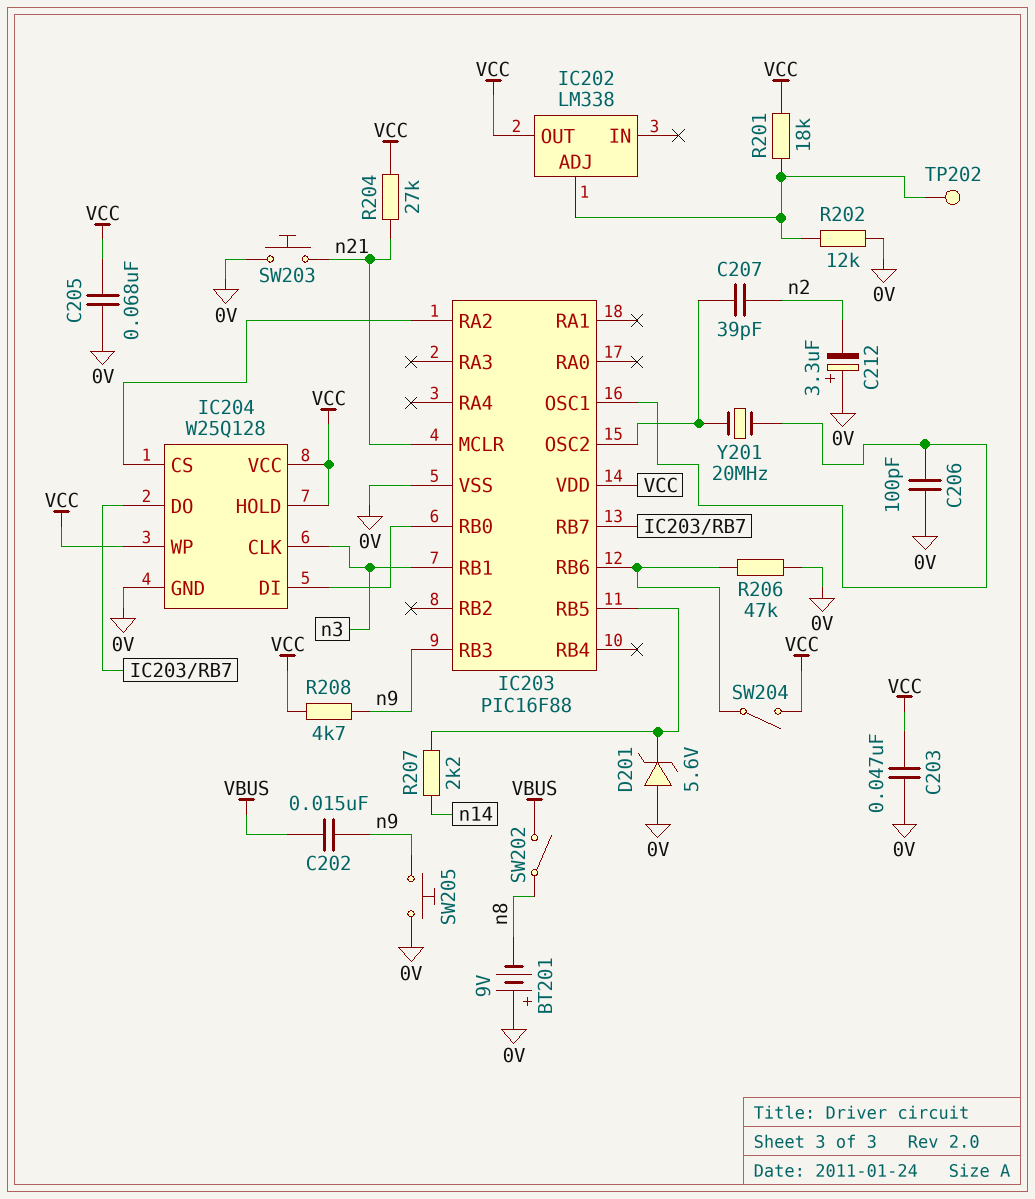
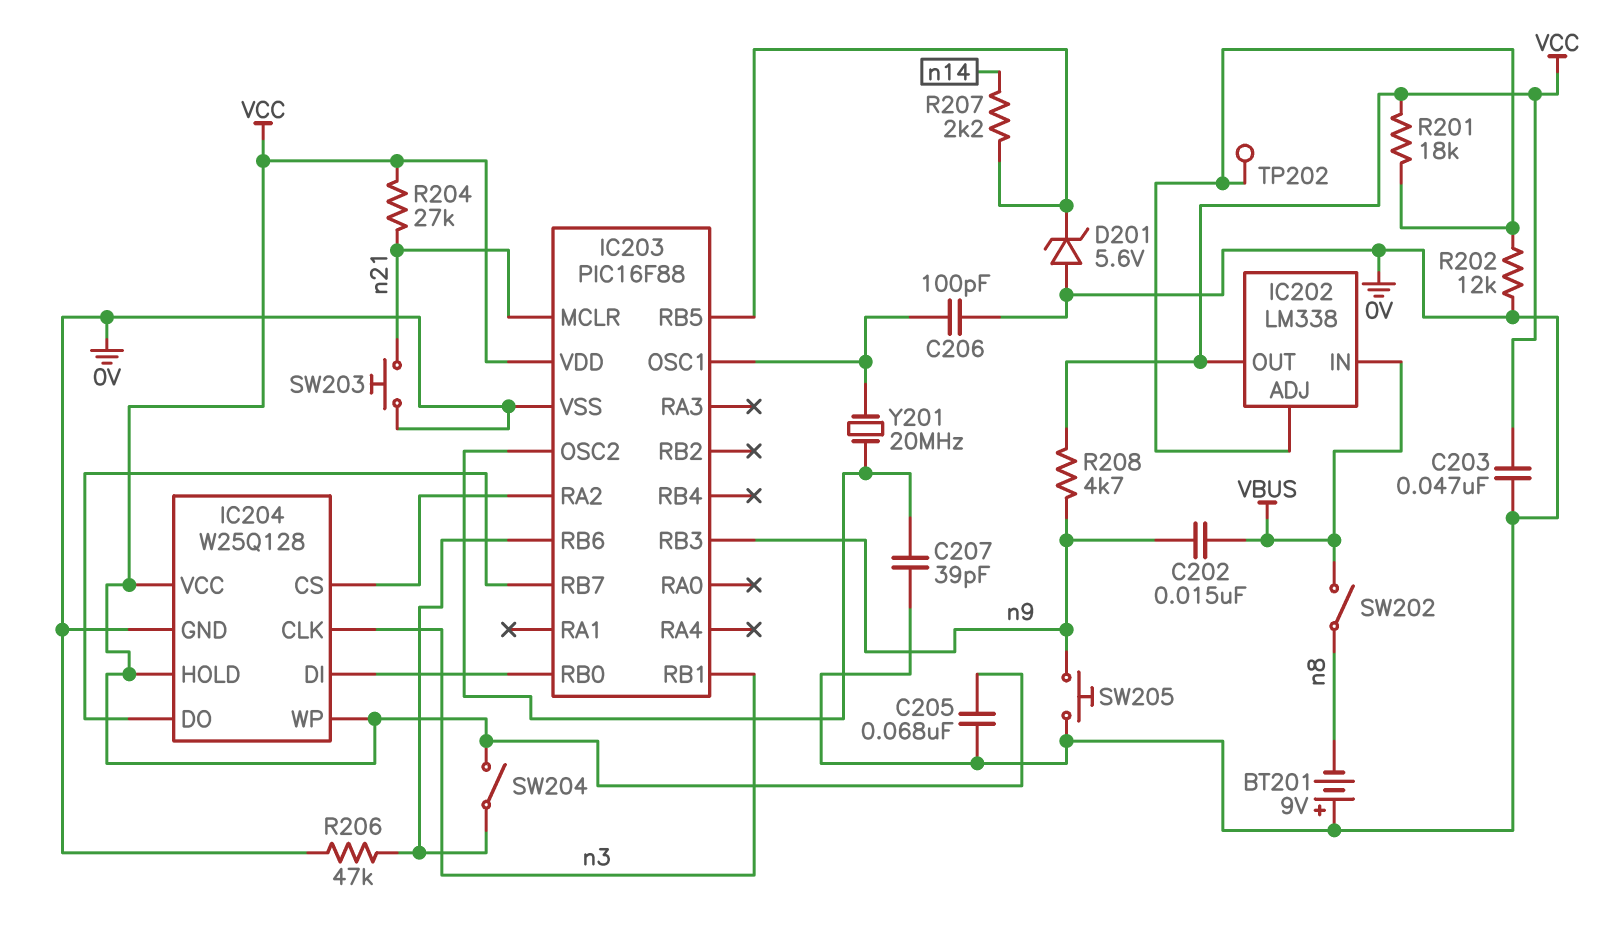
C207: 39pF (IC203/OSC2, n2) -> 39pF (0V, IC203/OSC2)
C212: 3.3uF (plus 0V, minus n2) -> none
IC202 pin IN: none -> VBUS

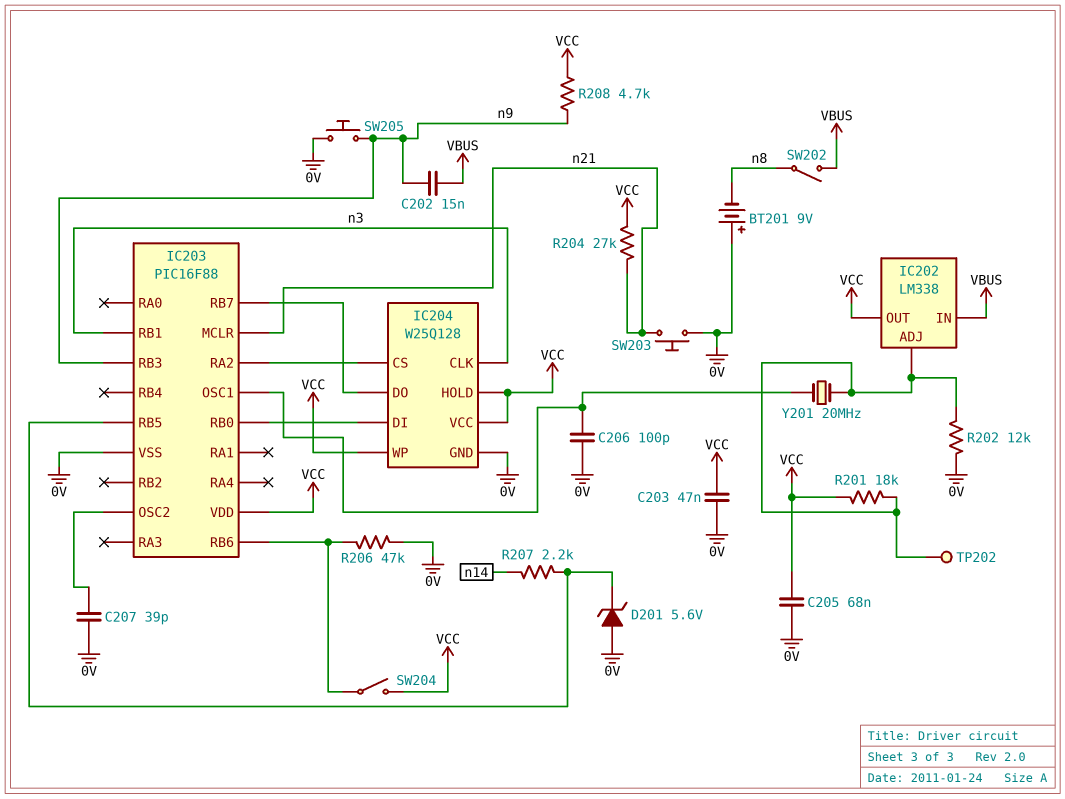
Y201: 20MHz (IC203/OSC1, IC203/OSC2) -> 20MHz (IC202/ADJ, IC203/OSC1)

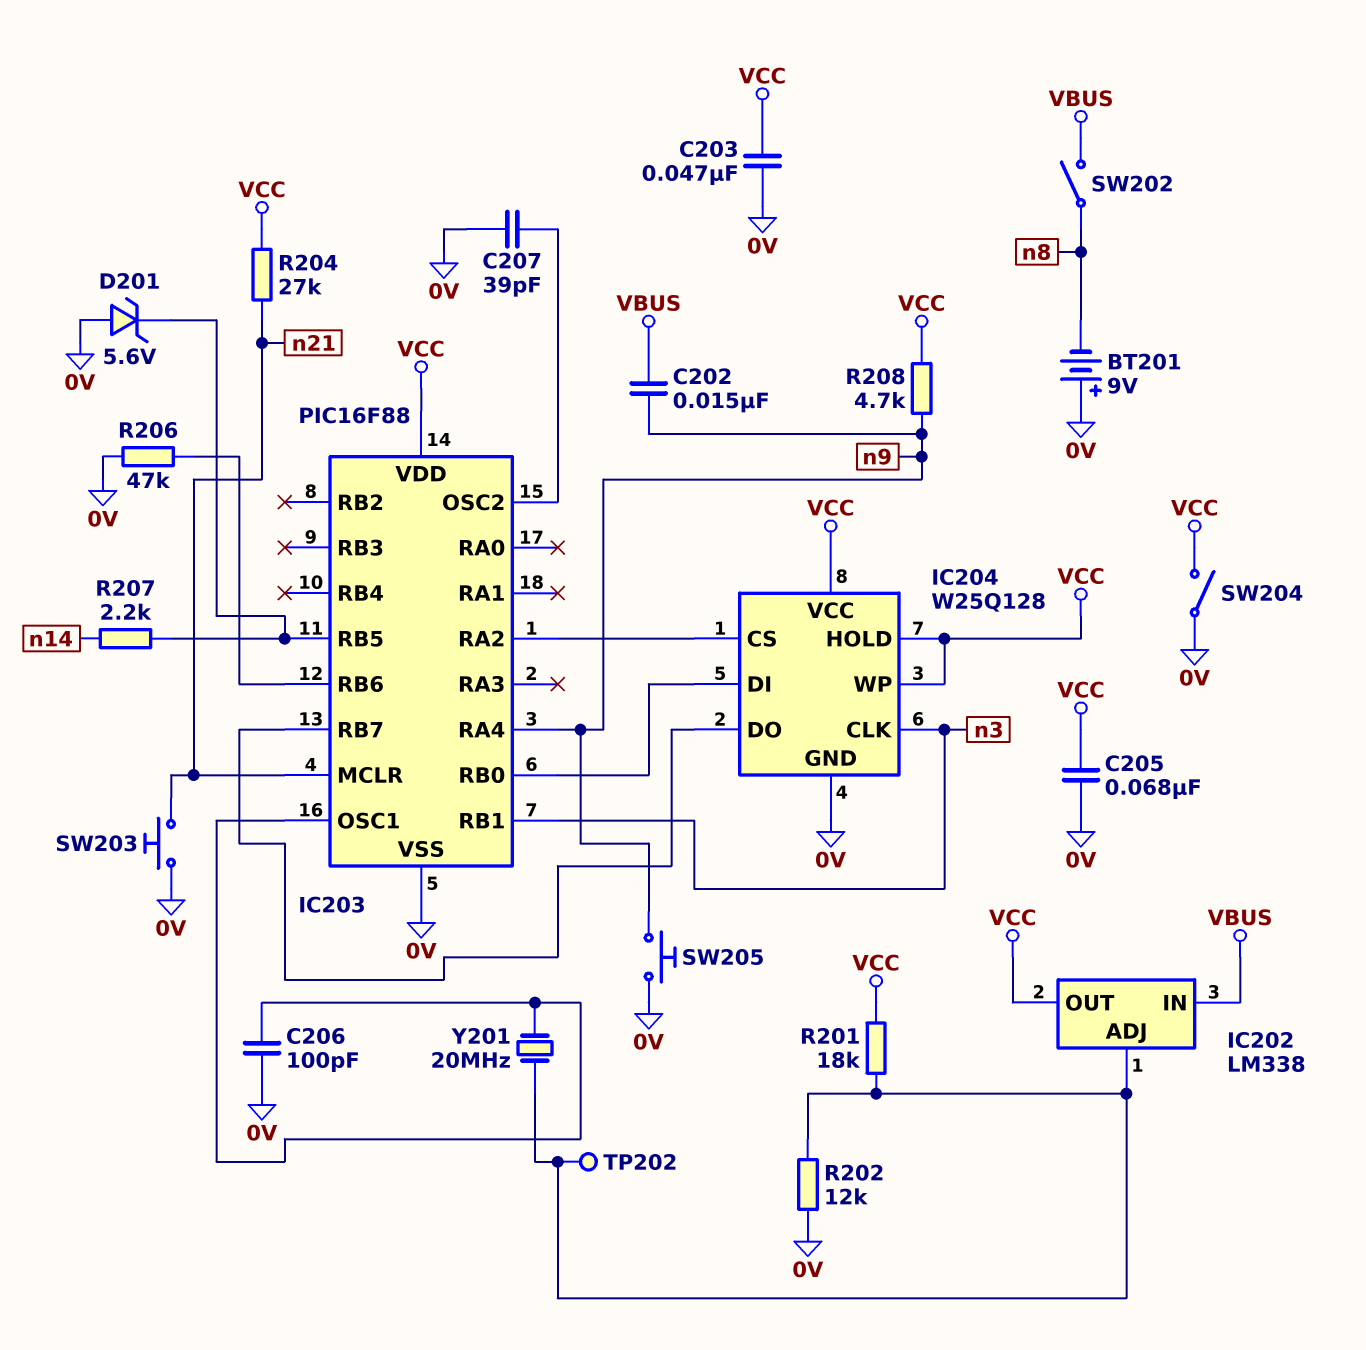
IC203 pin RA4: none -> n9
IC203 pin RB3: n9 -> none
SW204: switch (IC203/RB6, VCC) -> switch (0V, VCC)

